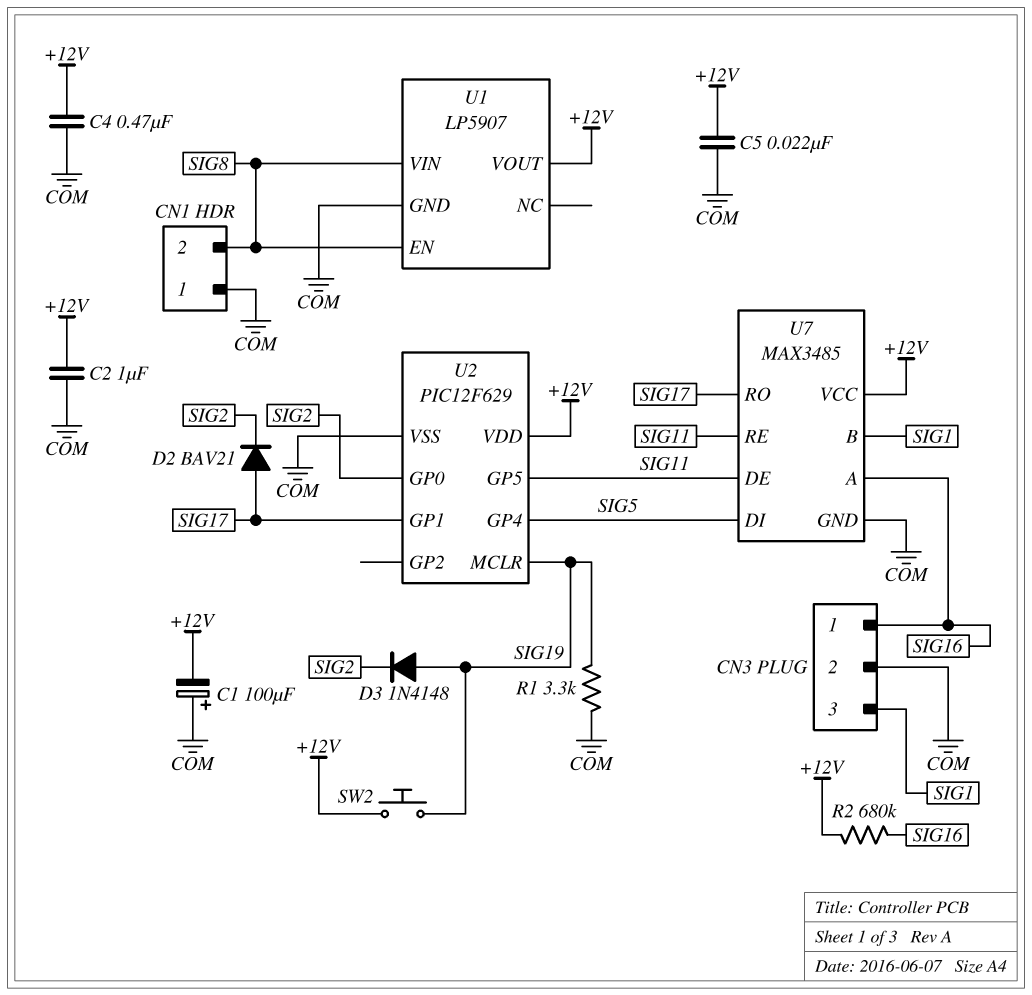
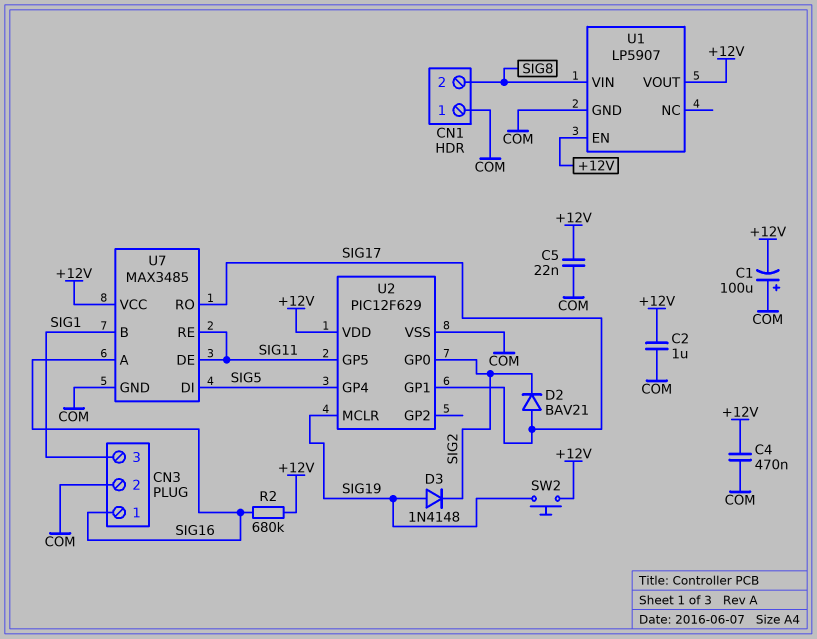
R1: 3.3k (COM, SIG19) -> none
U1 pin EN: SIG8 -> +12V

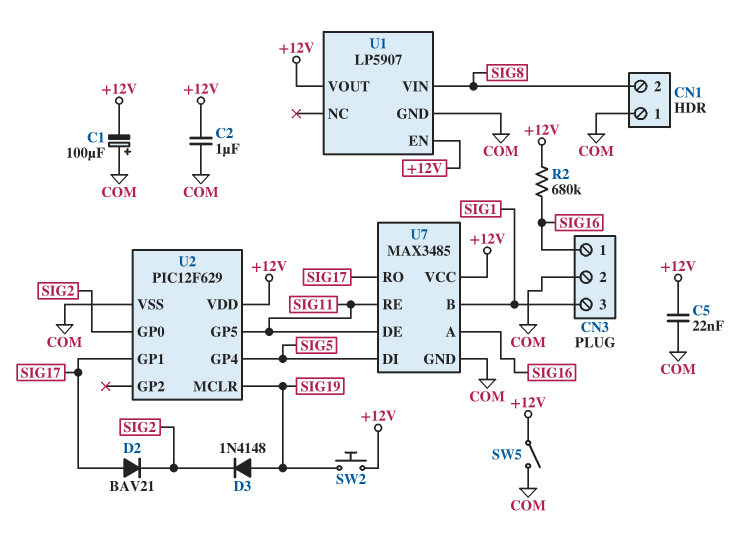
C4: 470nF (+12V, COM) -> none
SW5: none -> switch (+12V, COM)

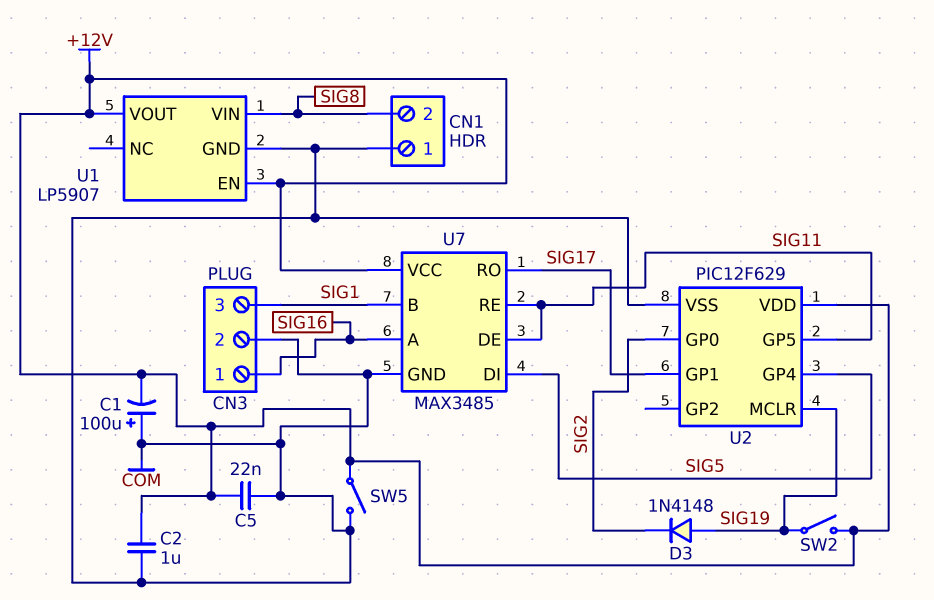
D2: diode BAV21 (A SIG17, K SIG2) -> none
R2: 680k (+12V, SIG16) -> none
SW2: button (+12V, SIG19) -> switch (+12V, SIG19)

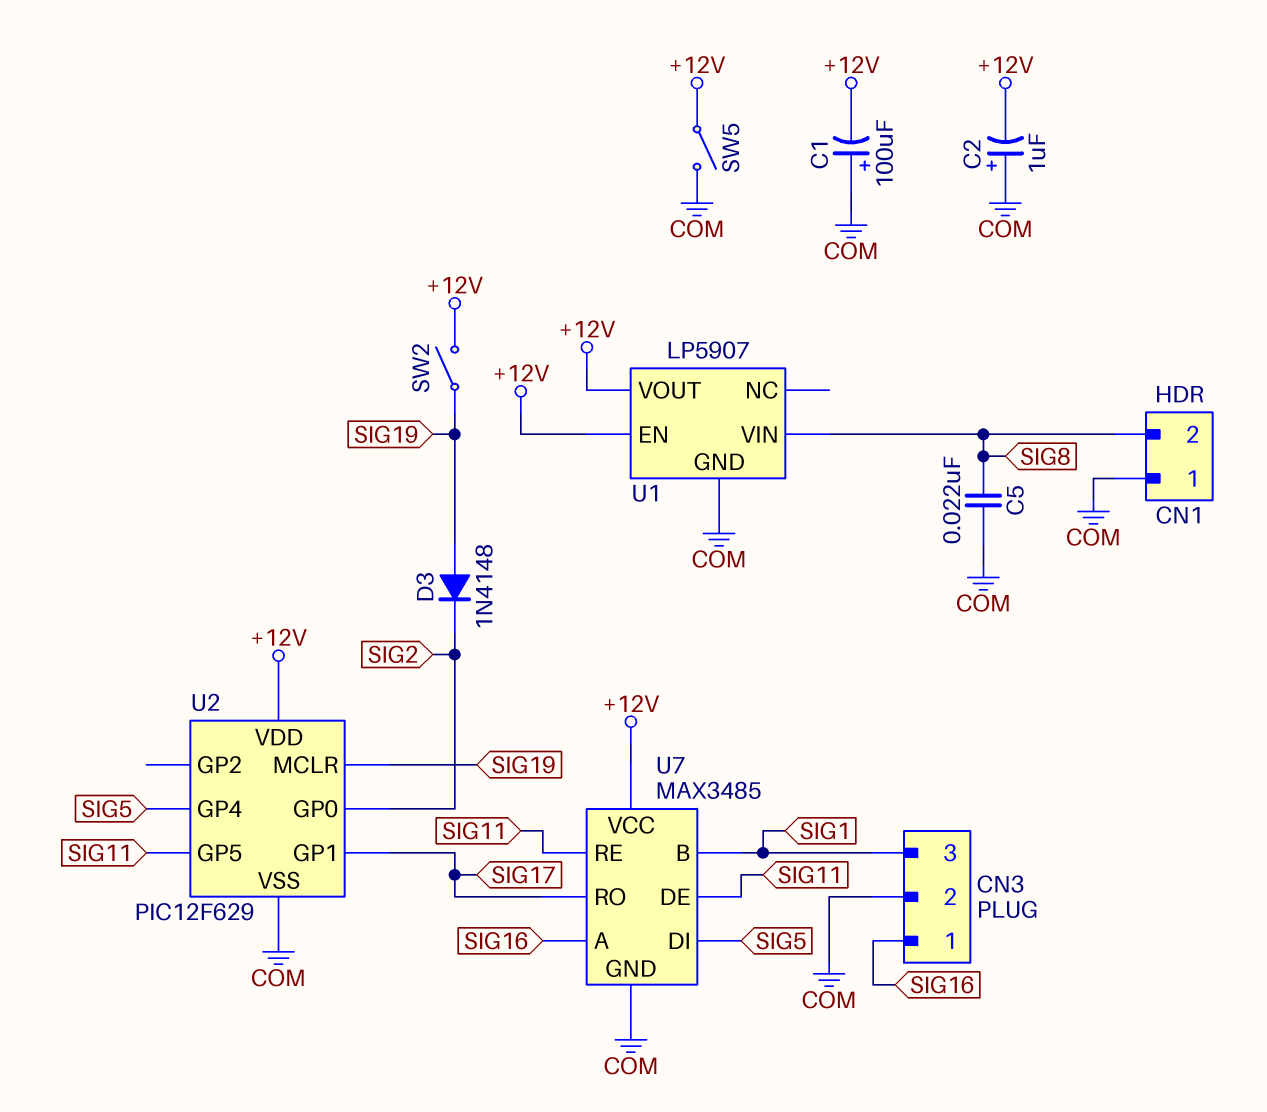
C2: 1uF (+12V, COM) -> 1uF (plus COM, minus +12V)
C5: 22nF (+12V, COM) -> 22nF (COM, SIG8)

